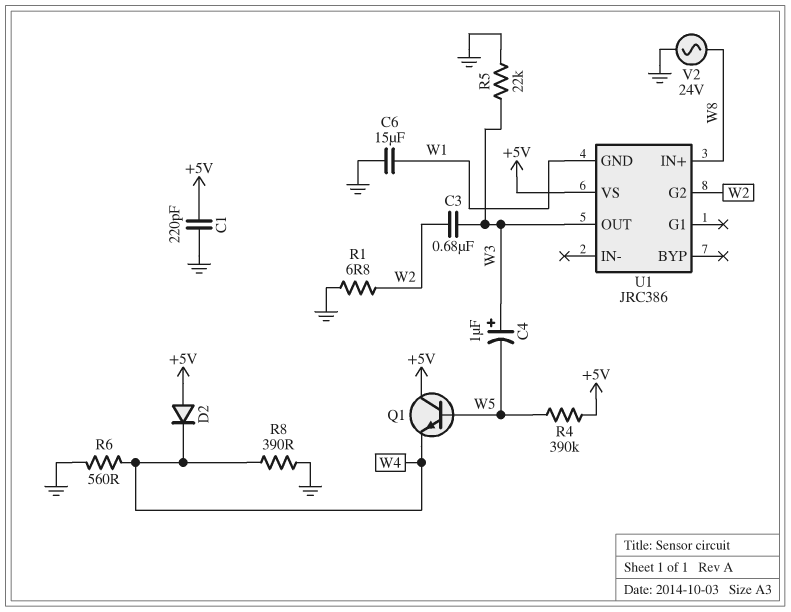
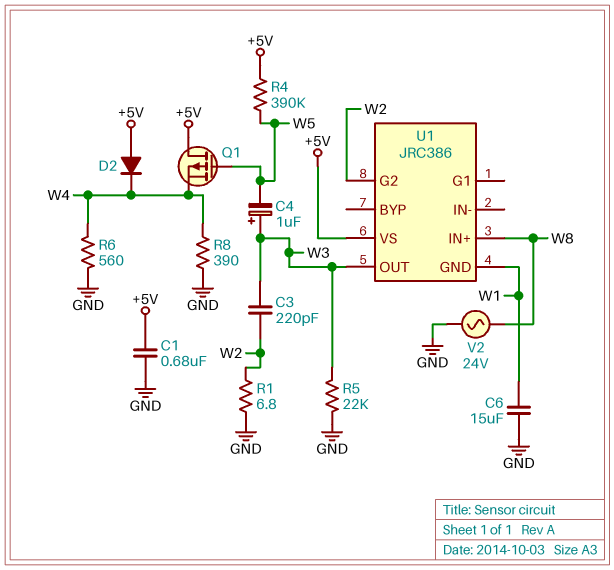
C1: 220pF (+5V, GND) -> 680nF (+5V, GND)
C3: 680nF (W2, W3) -> 220pF (W2, W3)
Q1: NPN (B W5, C +5V, E W4) -> PMOS (G W5, D +5V, S W4)

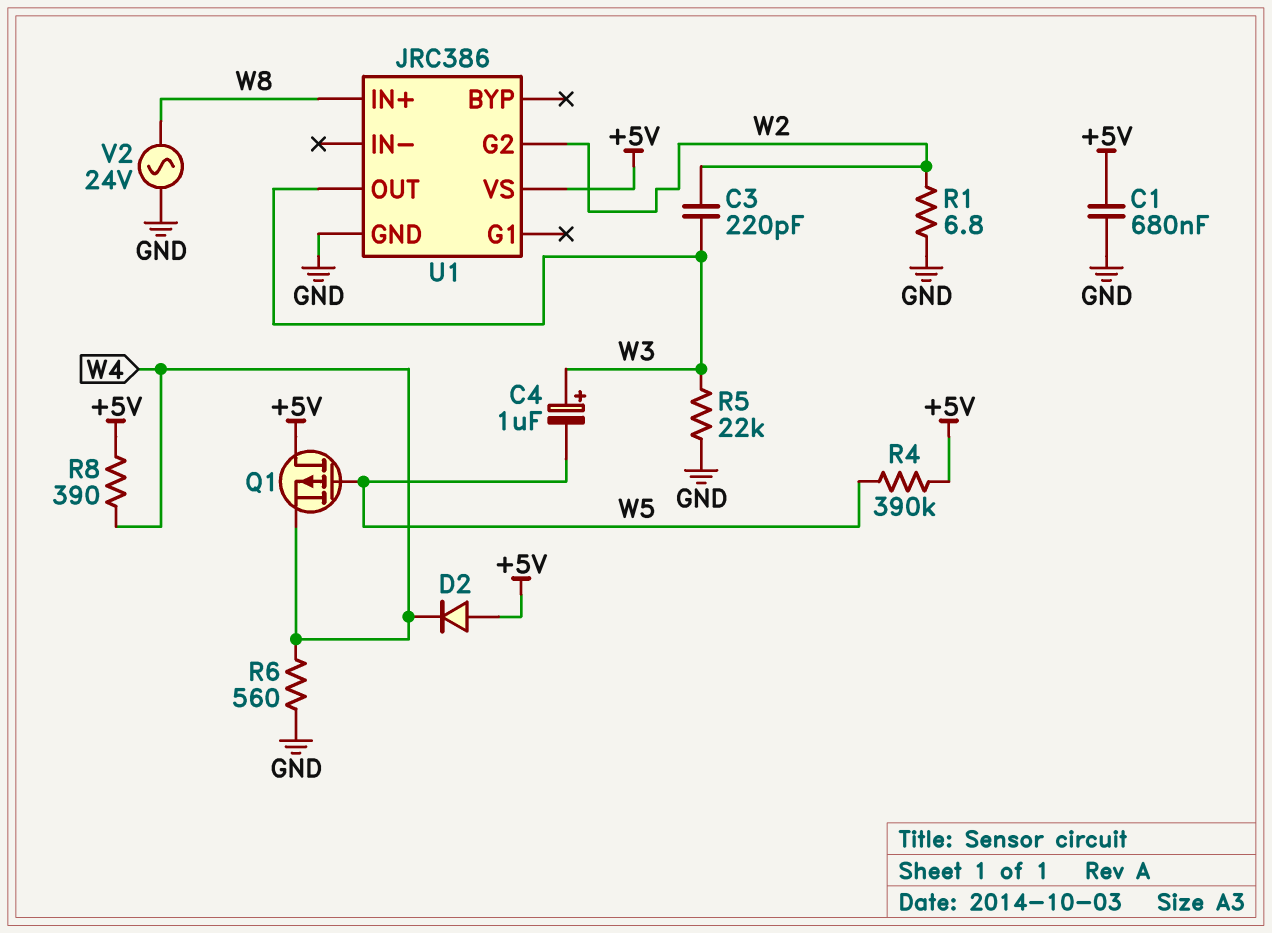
C6: 15uF (GND, W1) -> none
R8: 390 (GND, W4) -> 390 (+5V, W4)
U1 pin GND: W1 -> GND

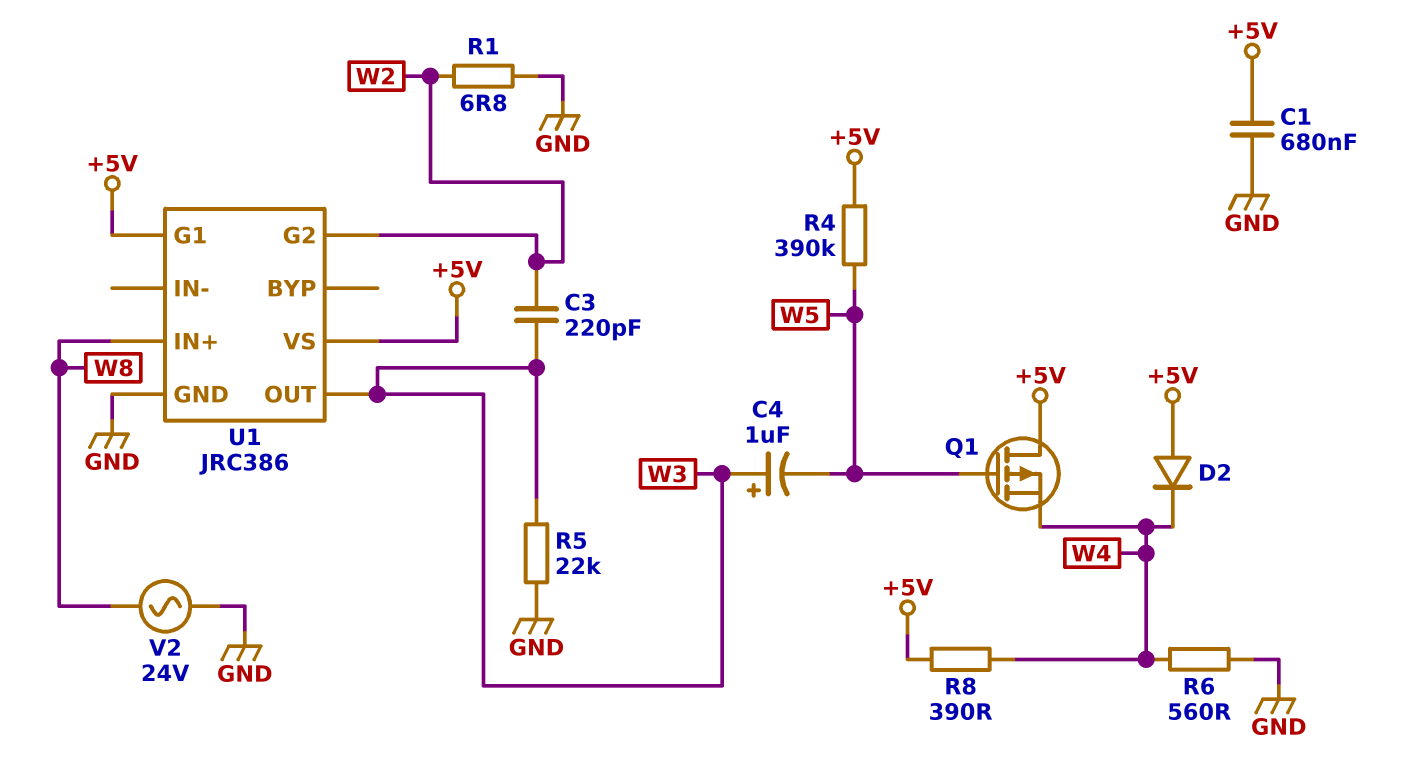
U1 pin G1: none -> +5V

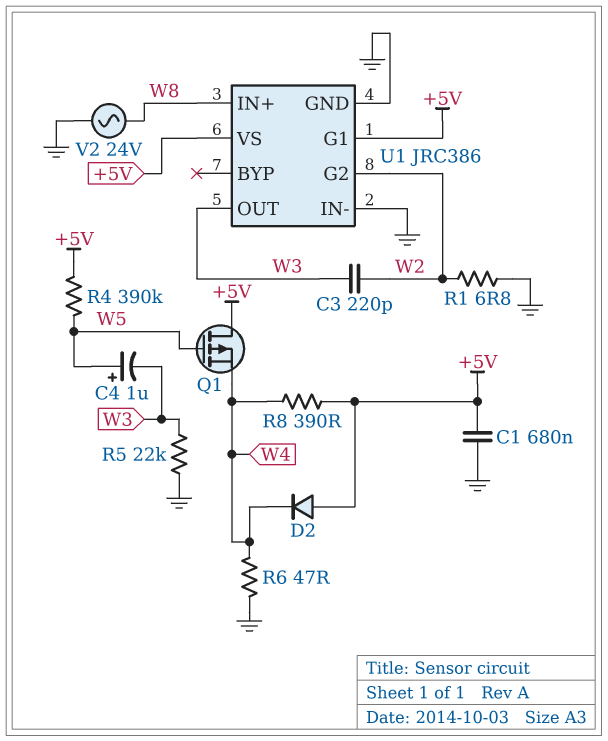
C4: 1uF (plus W3, minus W5) -> 1uF (plus W5, minus W3)
R6: 560 (GND, W4) -> 47 (GND, W4)
U1 pin IN-: none -> GND

